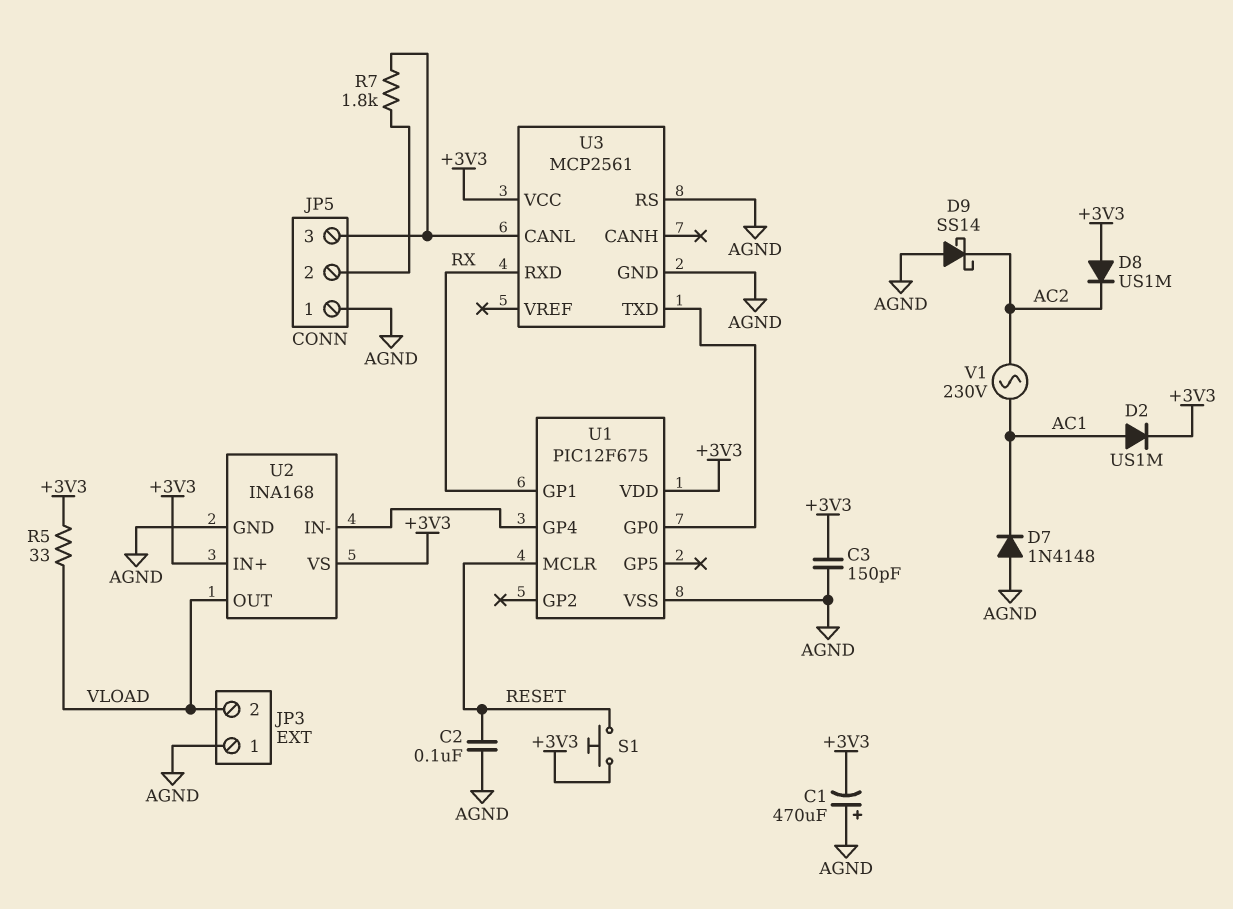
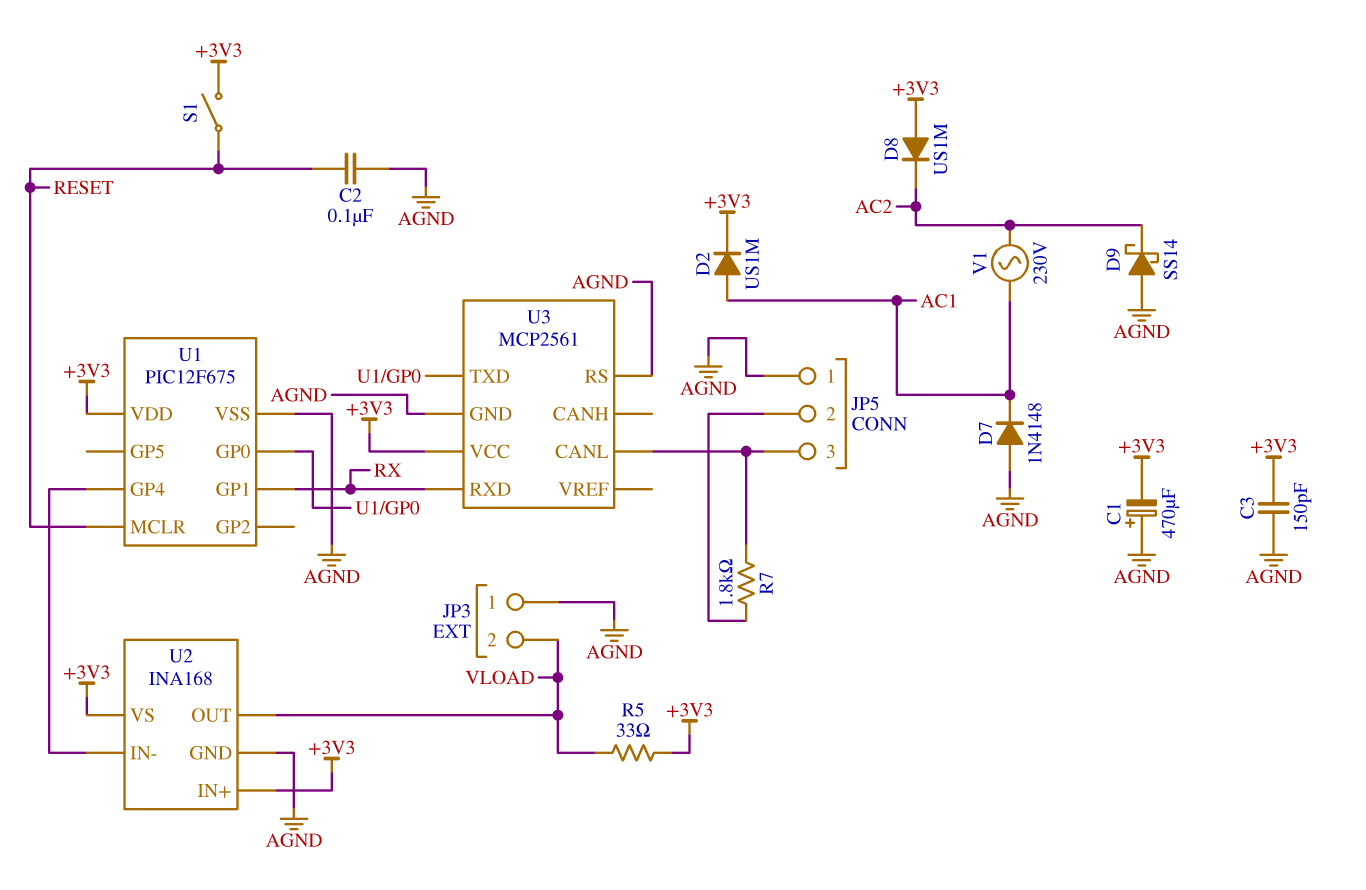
S1: button (+3V3, RESET) -> switch (+3V3, RESET)

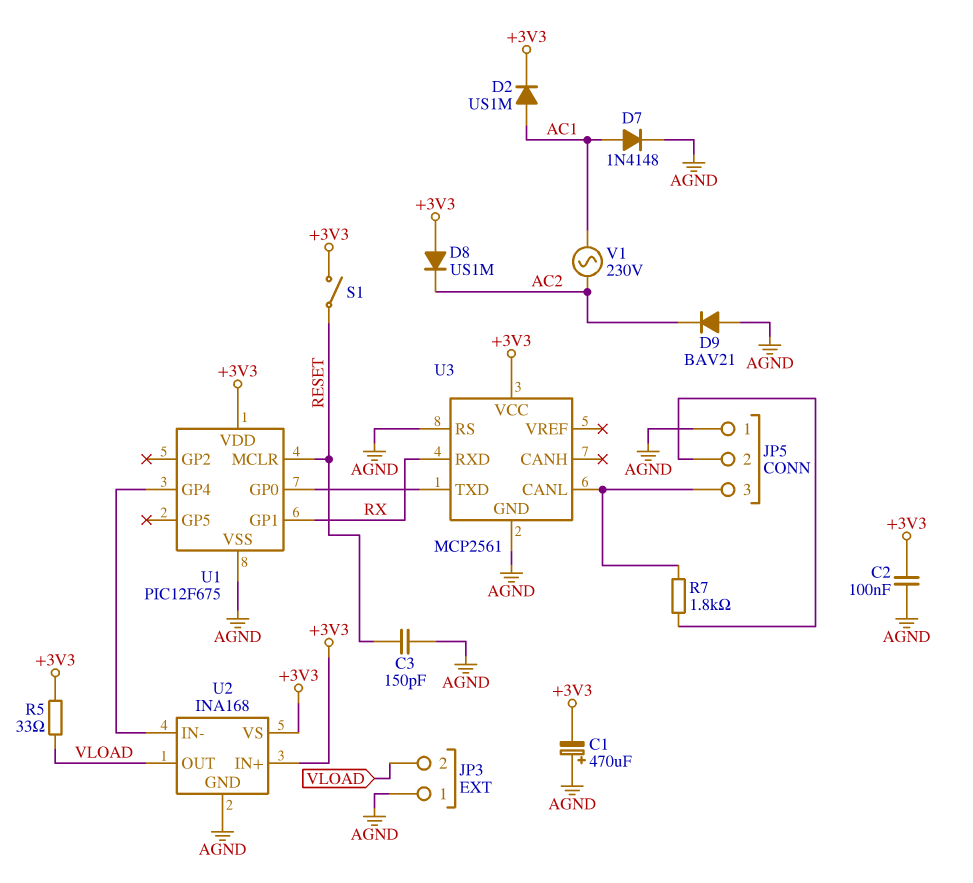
C2: 100nF (AGND, RESET) -> 100nF (+3V3, AGND)
C3: 150pF (+3V3, AGND) -> 150pF (AGND, RESET)
D7: diode 1N4148 (A AGND, K AC1) -> diode 1N4148 (A AC1, K AGND)
D9: schottky SS14 (A AGND, K AC2) -> diode BAV21 (A AGND, K AC2)

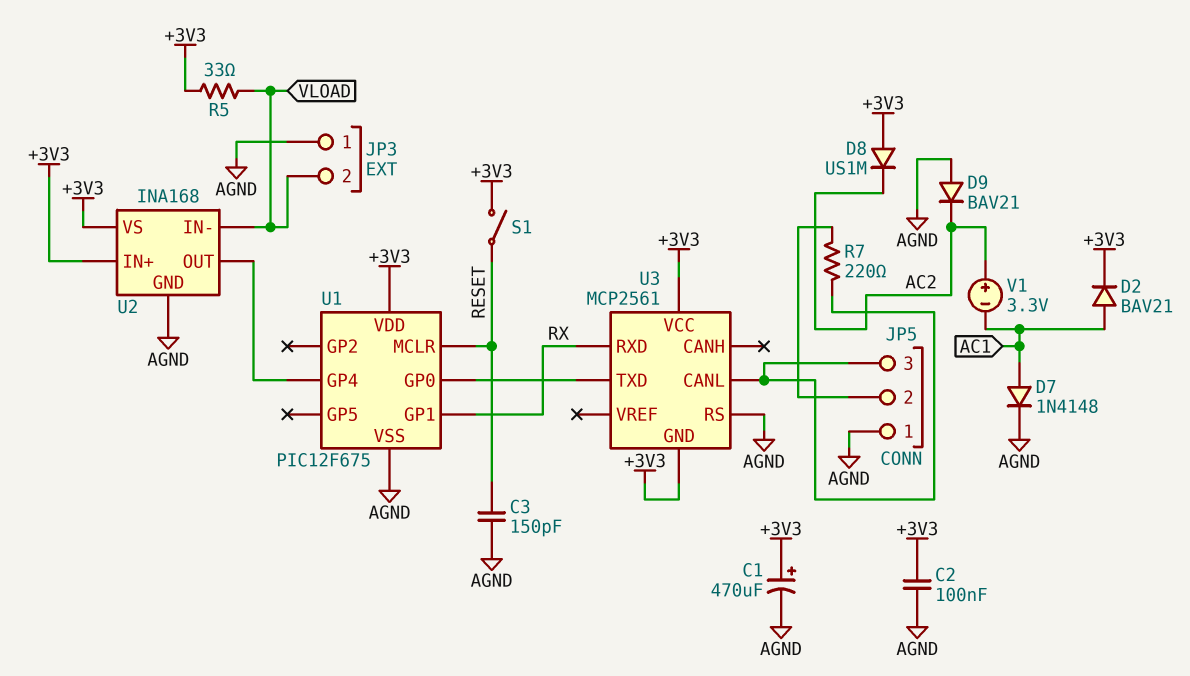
C1: 470uF (plus AGND, minus +3V3) -> 470uF (plus +3V3, minus AGND)
D2: diode US1M (A AC1, K +3V3) -> diode BAV21 (A AC1, K +3V3)
R7: 1.8k (JP5/2, JP5/3) -> 220 (JP5/2, JP5/3)
U2 pin IN-: U1/GP4 -> VLOAD
U2 pin OUT: VLOAD -> U1/GP4
U3 pin GND: AGND -> +3V3
V1: AC 230V (AC1, AC2) -> 3.3V (plus AC2, minus AC1)

